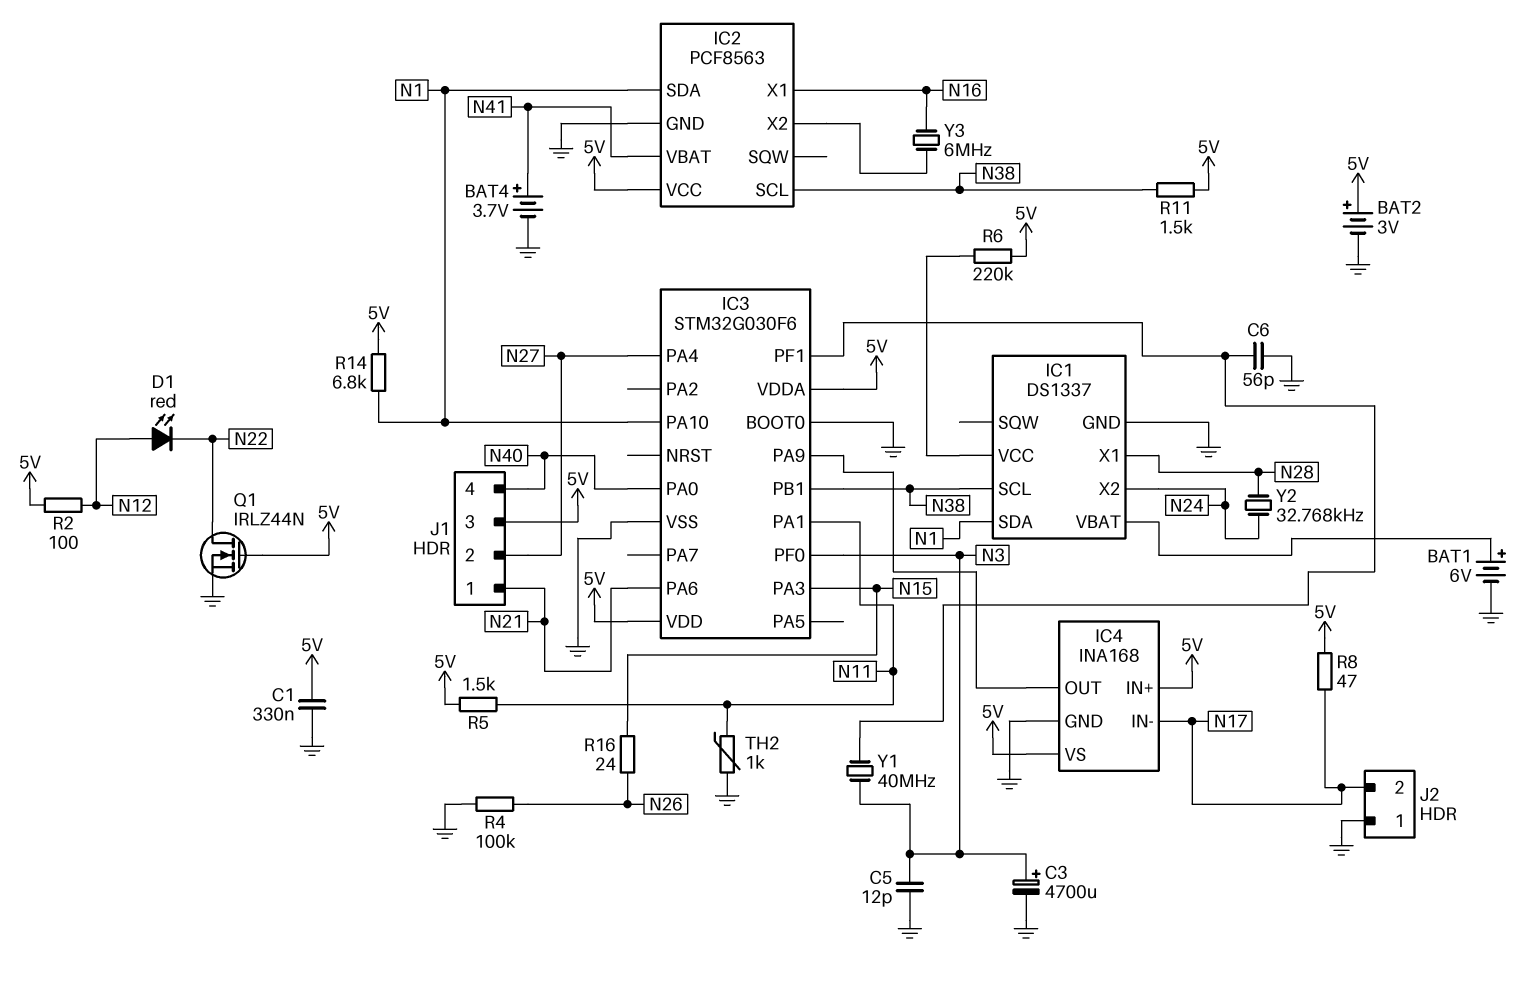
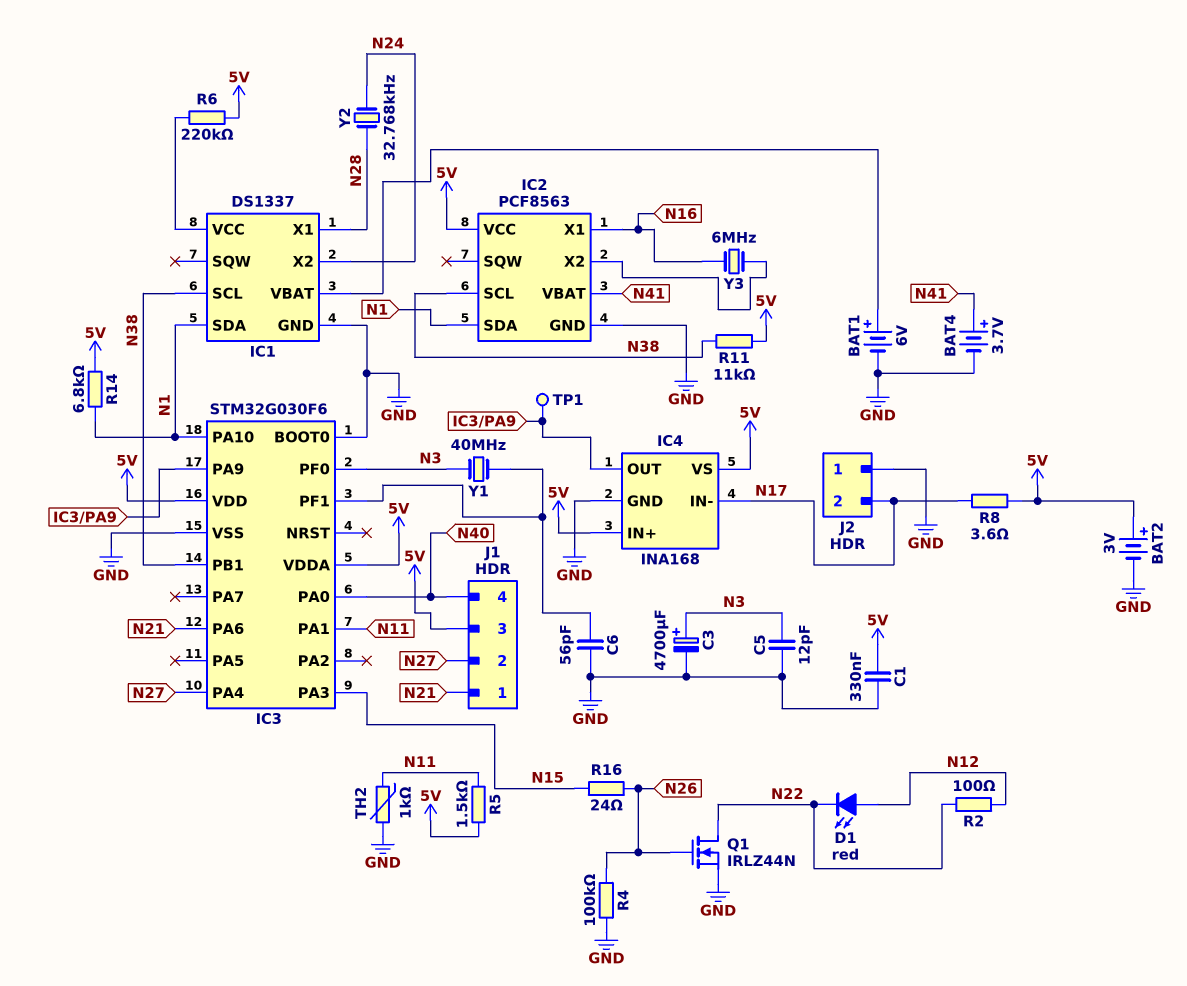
Q1: NMOS IRLZ44N (G 5V, D N22, S GND) -> NMOS IRLZ44N (G N26, D N22, S GND)
R2: 100 (5V, N12) -> 100 (N12, N22)
R8: 47 (5V, N17) -> 3.6 (5V, N17)
R11: 1.5k (5V, N38) -> 11k (5V, N38)
TP1: none -> test point (IC3/PA9)

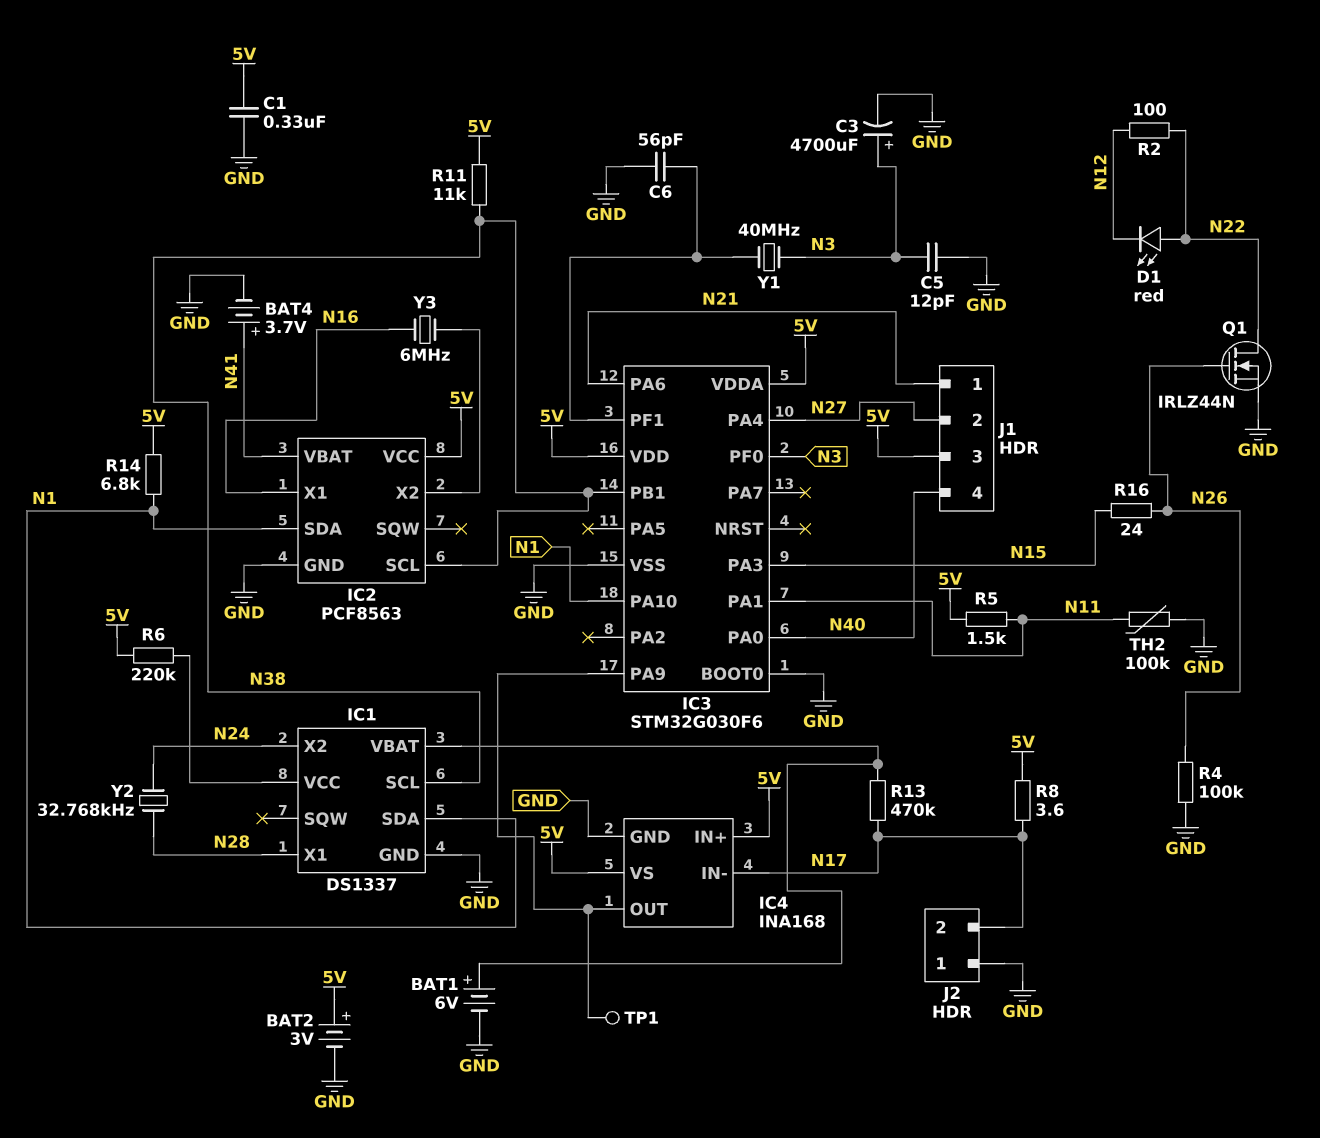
D1: LED red (A N12, K N22) -> LED red (A N22, K N12)
R13: none -> 470k (IC1/VBAT, N17)
TH2: 1k (GND, N11) -> 100k (GND, N11)

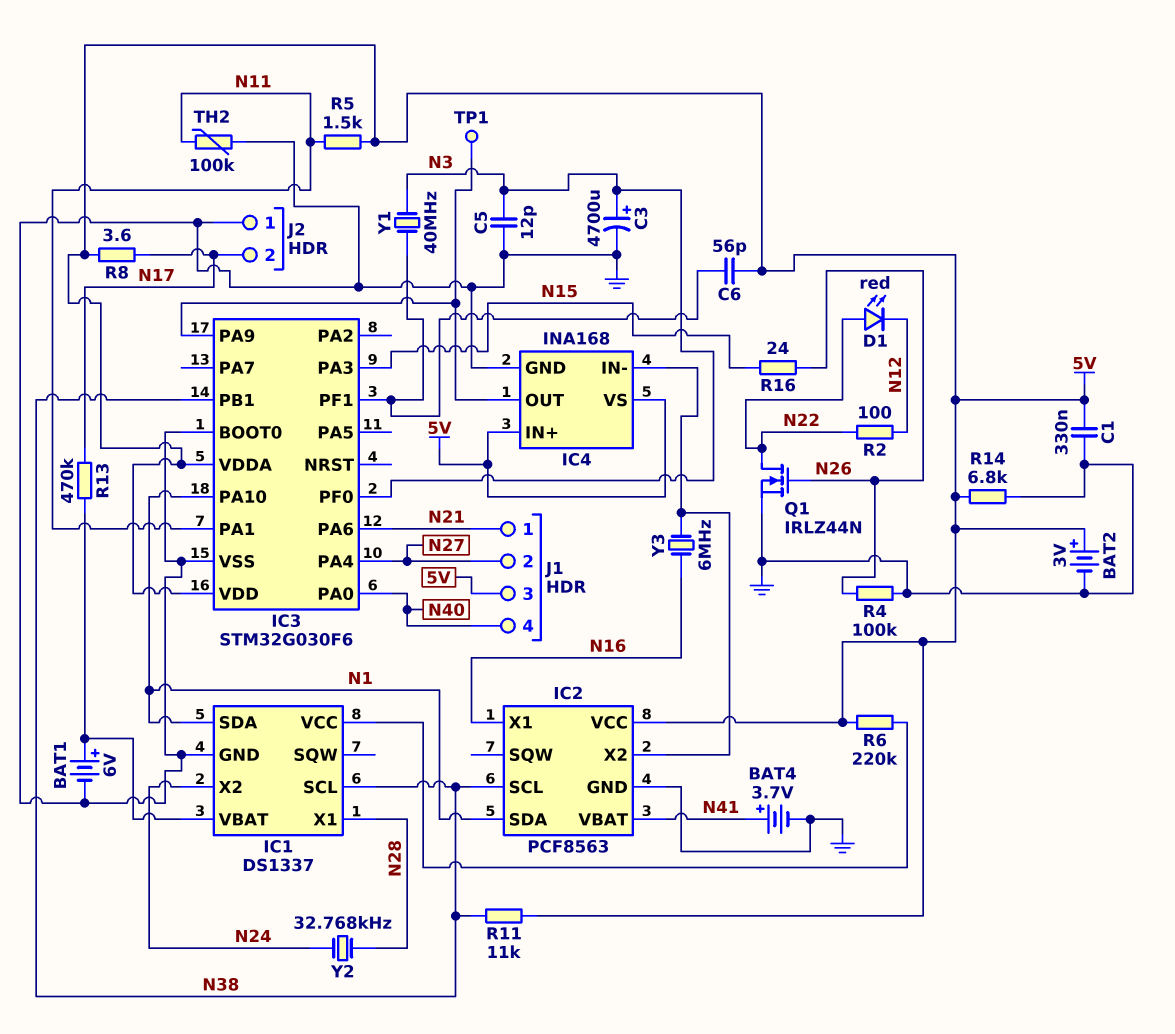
C6: 56pF (GND, IC3/PF1) -> 56pF (5V, IC3/PF1)
IC4 pin IN-: N17 -> IC2/X2
R14: 6.8k (5V, N1) -> 6.8k (5V, GND)

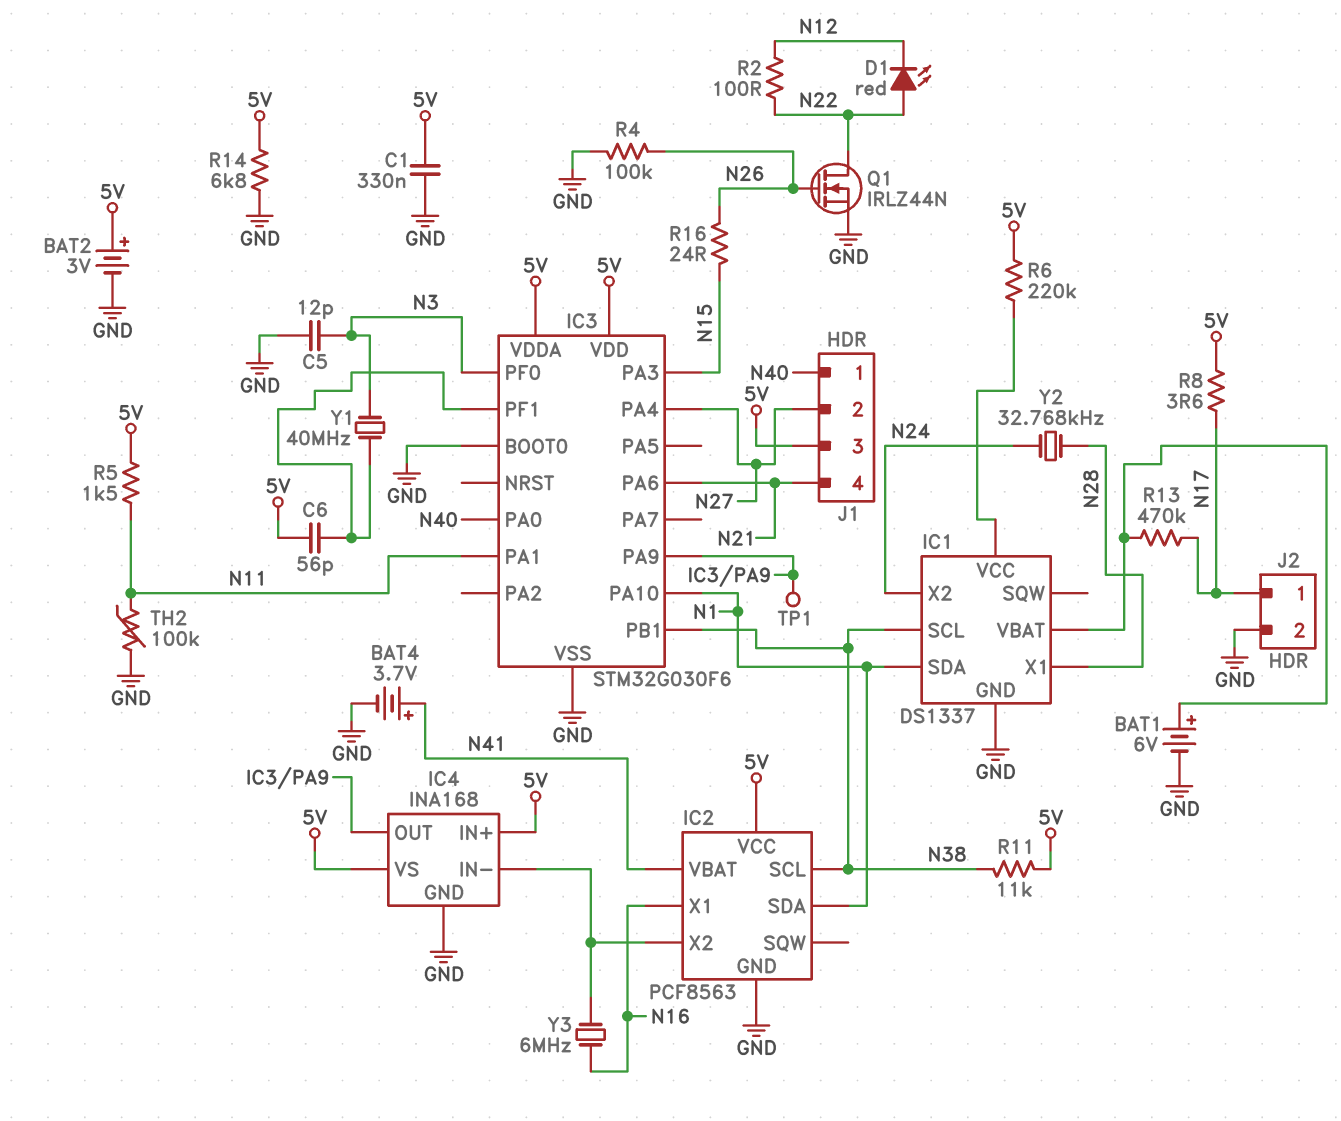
C3: 4700uF (plus N3, minus GND) -> none
J1 pin 1: N21 -> N40
J1 pin 4: N40 -> N21
J2 pin 1: GND -> N17
J2 pin 2: N17 -> GND

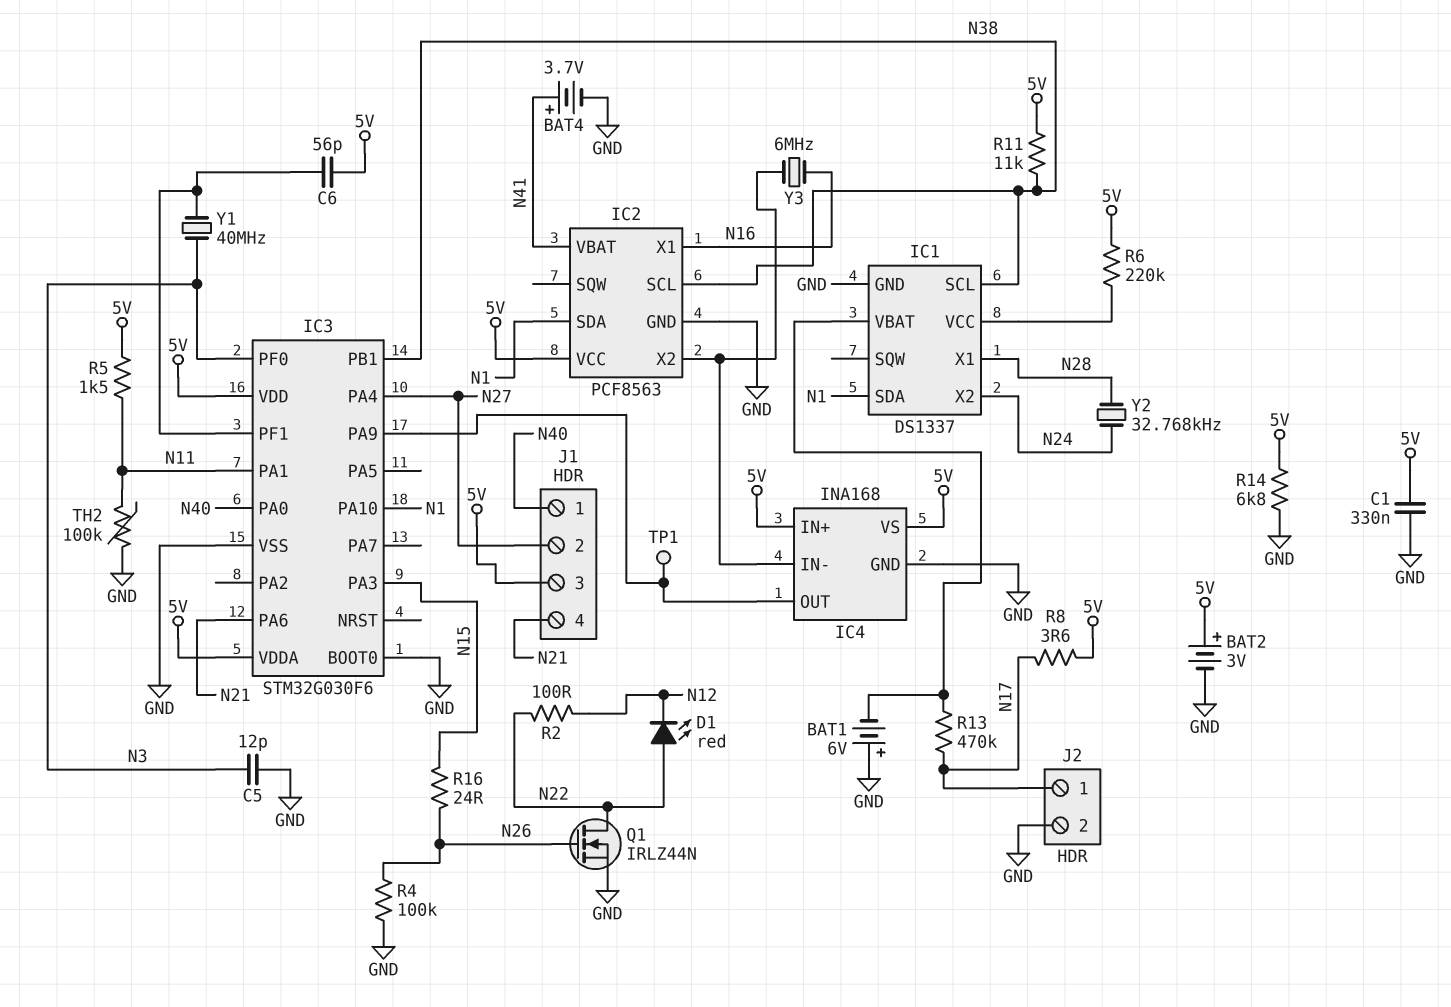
BAT1: 6V (plus IC1/VBAT, minus GND) -> 6V (plus GND, minus IC1/VBAT)

